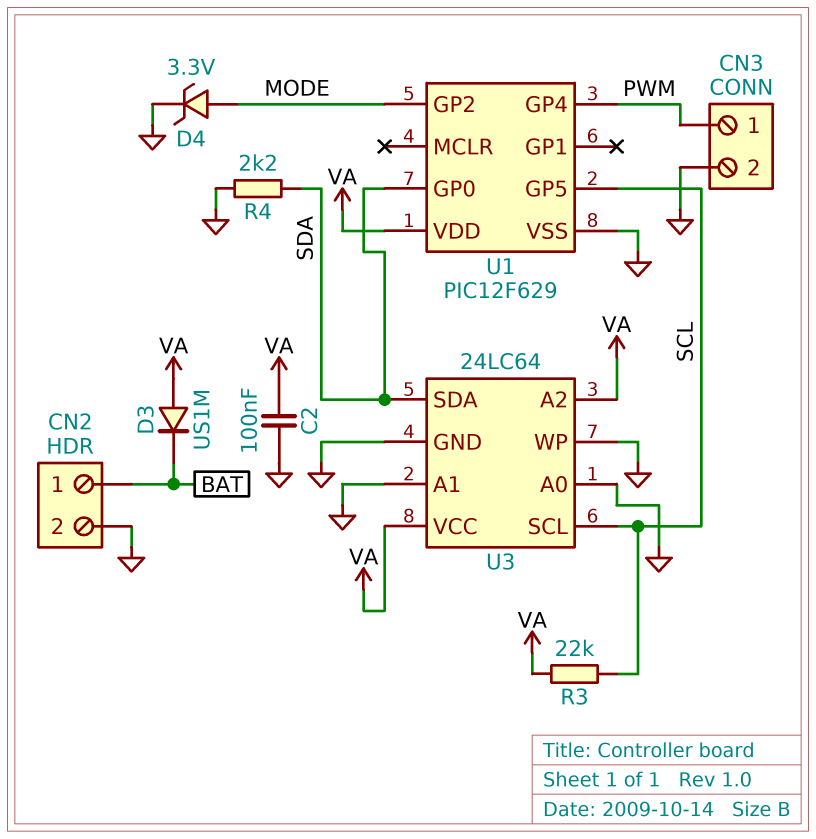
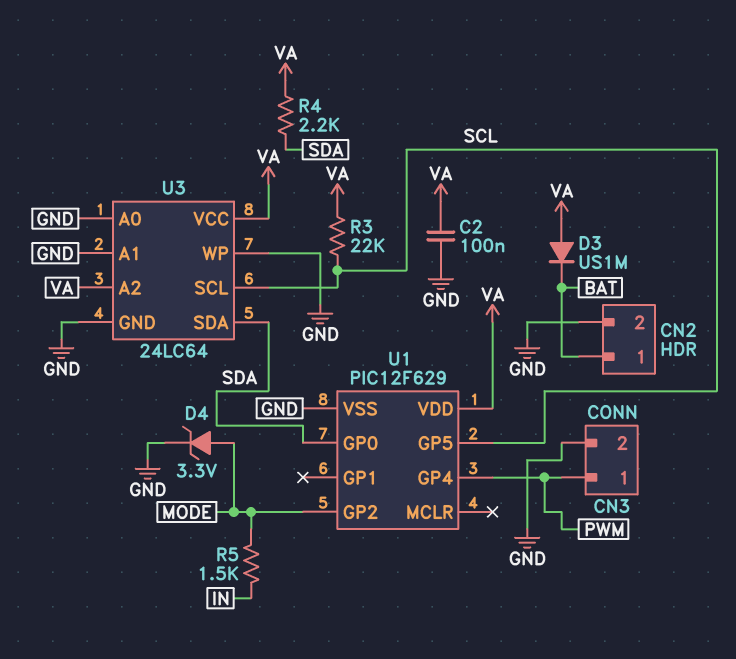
R4: 2.2k (GND, SDA) -> 2.2k (SDA, VA)
R5: none -> 1.5k (IN, MODE)

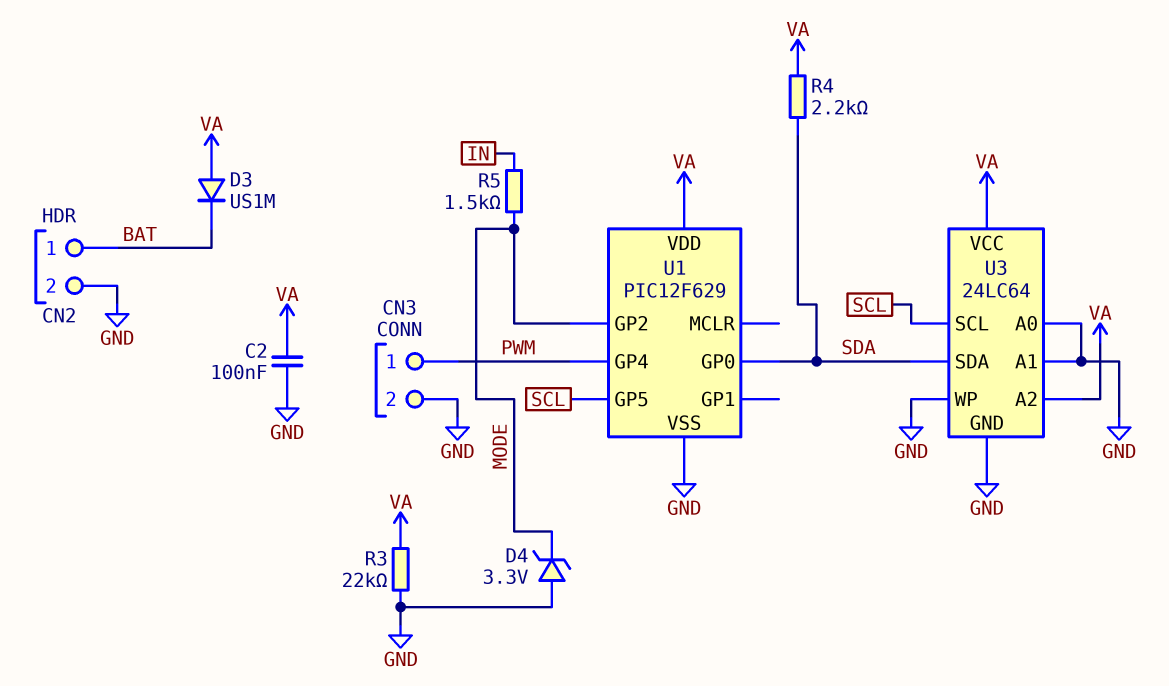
D4: zener 3.3V (A MODE, K GND) -> zener 3.3V (A GND, K MODE)
R3: 22k (SCL, VA) -> 22k (GND, VA)

